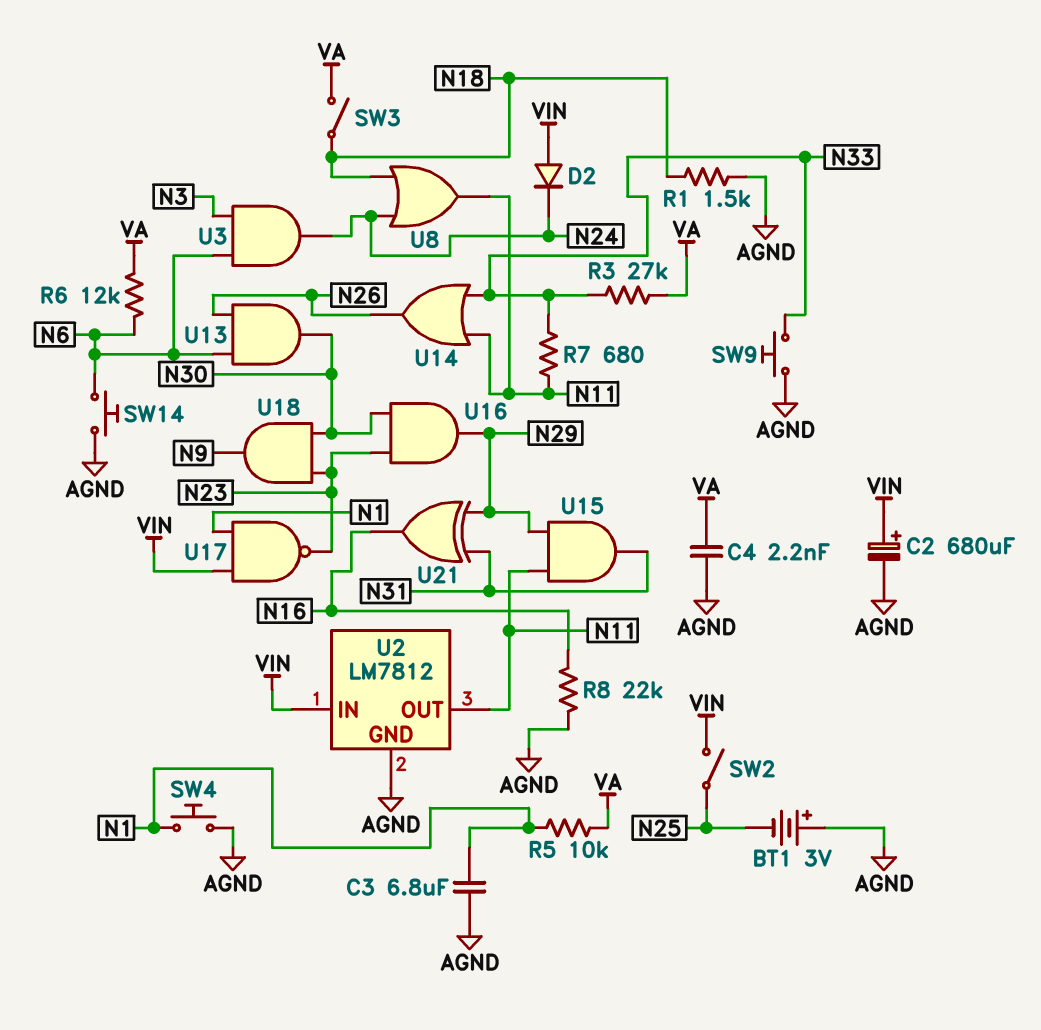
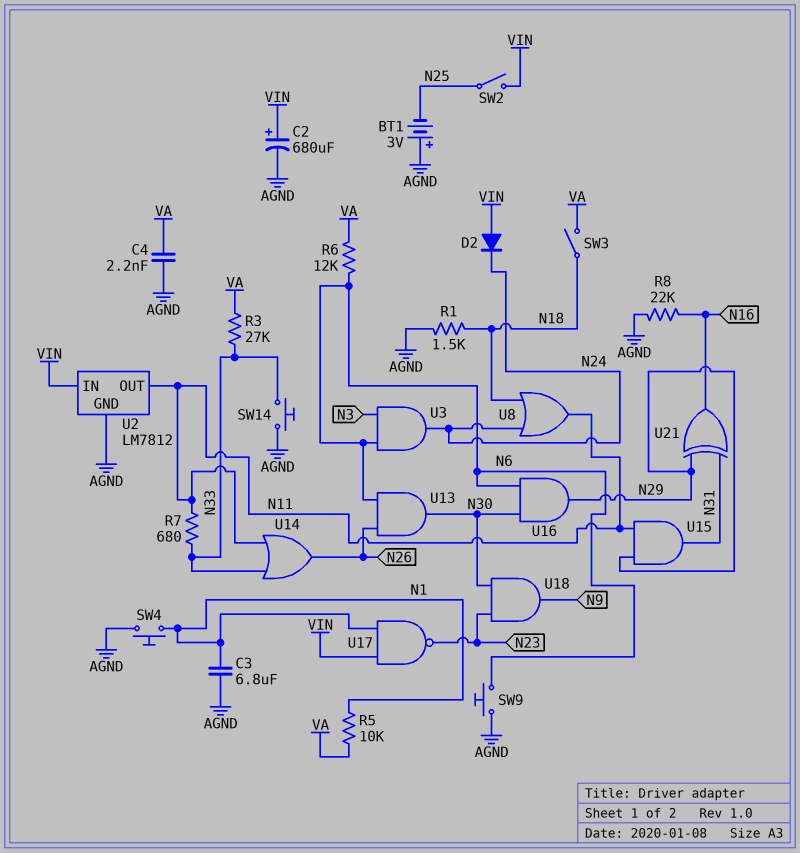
SW9: button (AGND, N33) -> button (AGND, N6)
SW14: button (AGND, N6) -> button (AGND, N33)
U16: AND (in N23, in N30, out N29) -> AND (in N6, in N30, out N29)

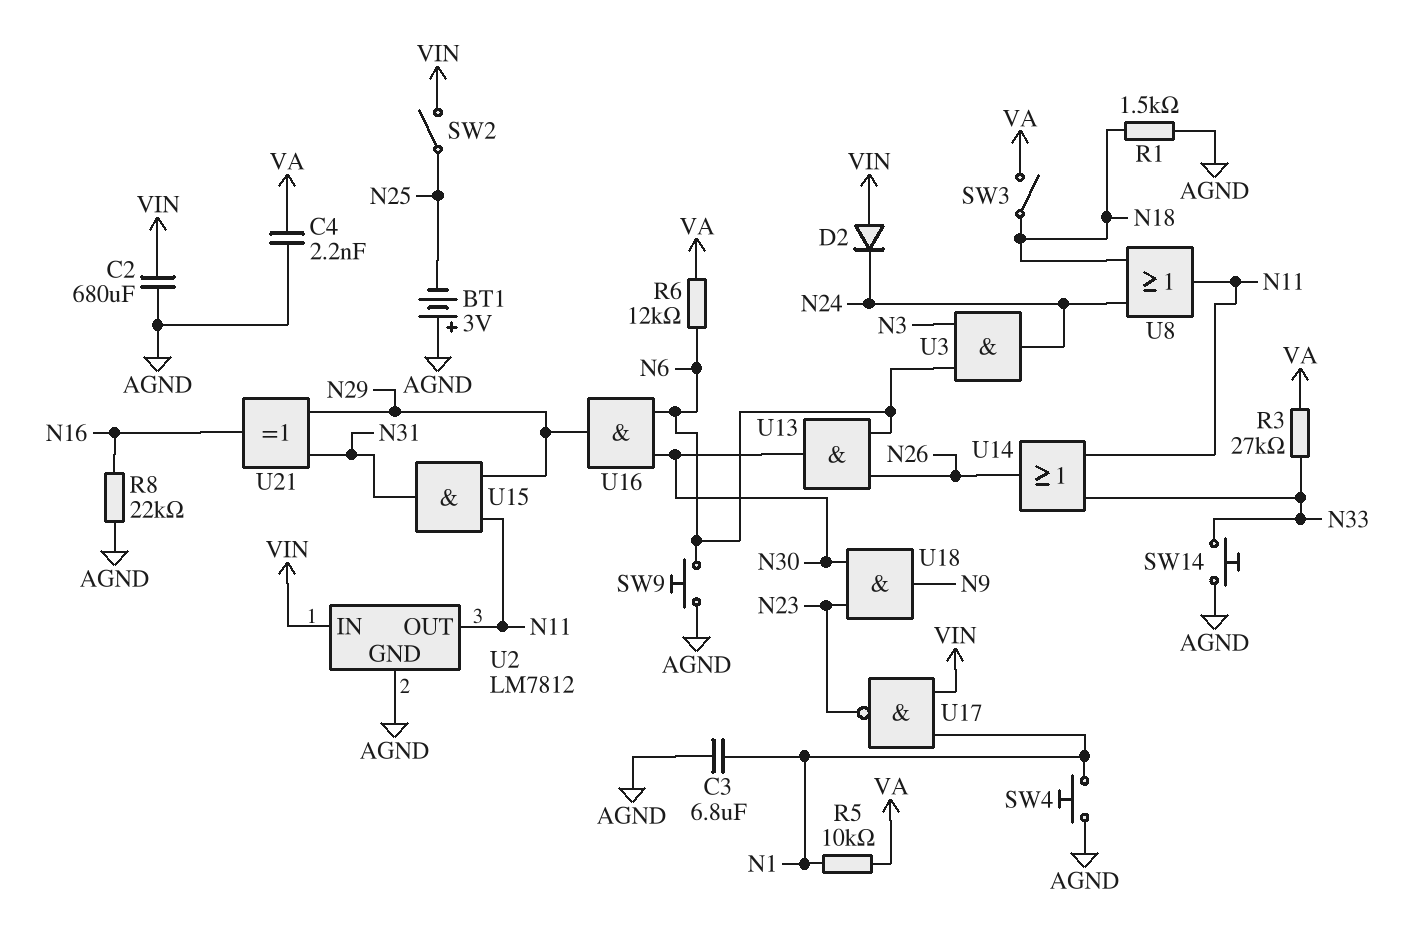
C2: 680uF (plus VIN, minus AGND) -> 680uF (AGND, VIN)
R7: 680 (N11, N33) -> none

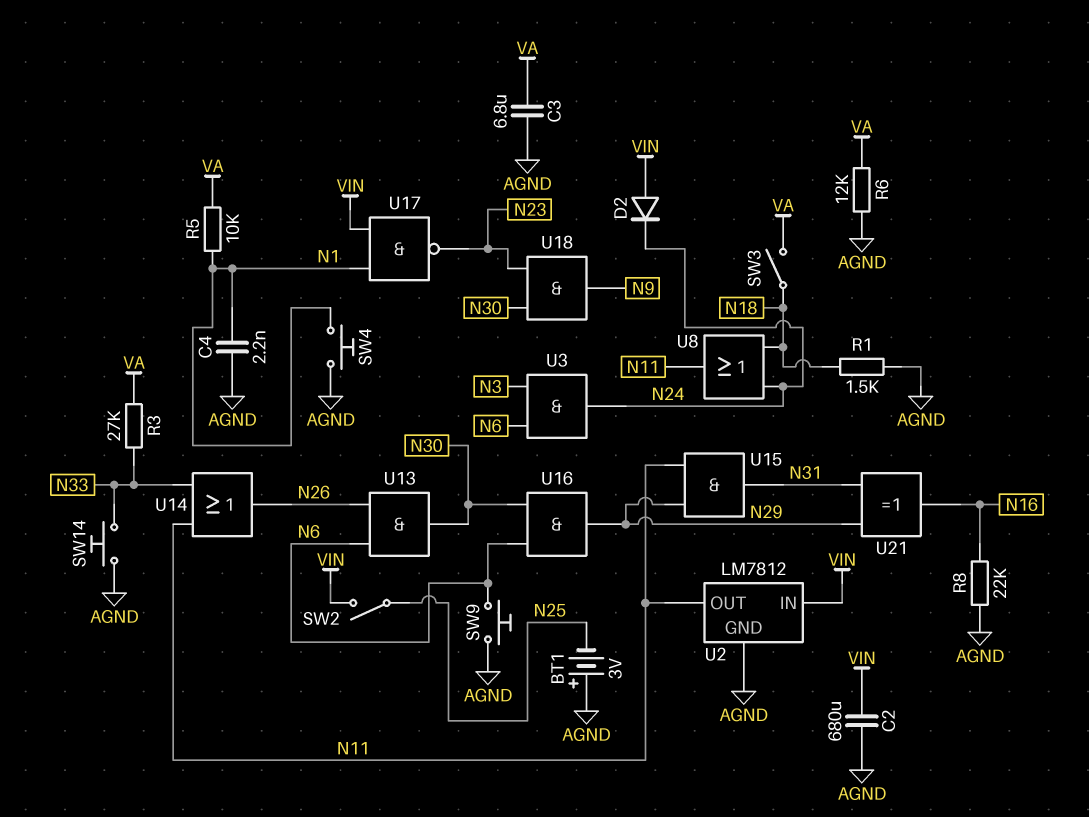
C3: 6.8uF (AGND, N1) -> 6.8uF (AGND, VA)
C4: 2.2nF (AGND, VA) -> 2.2nF (AGND, N1)
R6: 12k (N6, VA) -> 12k (AGND, VA)

